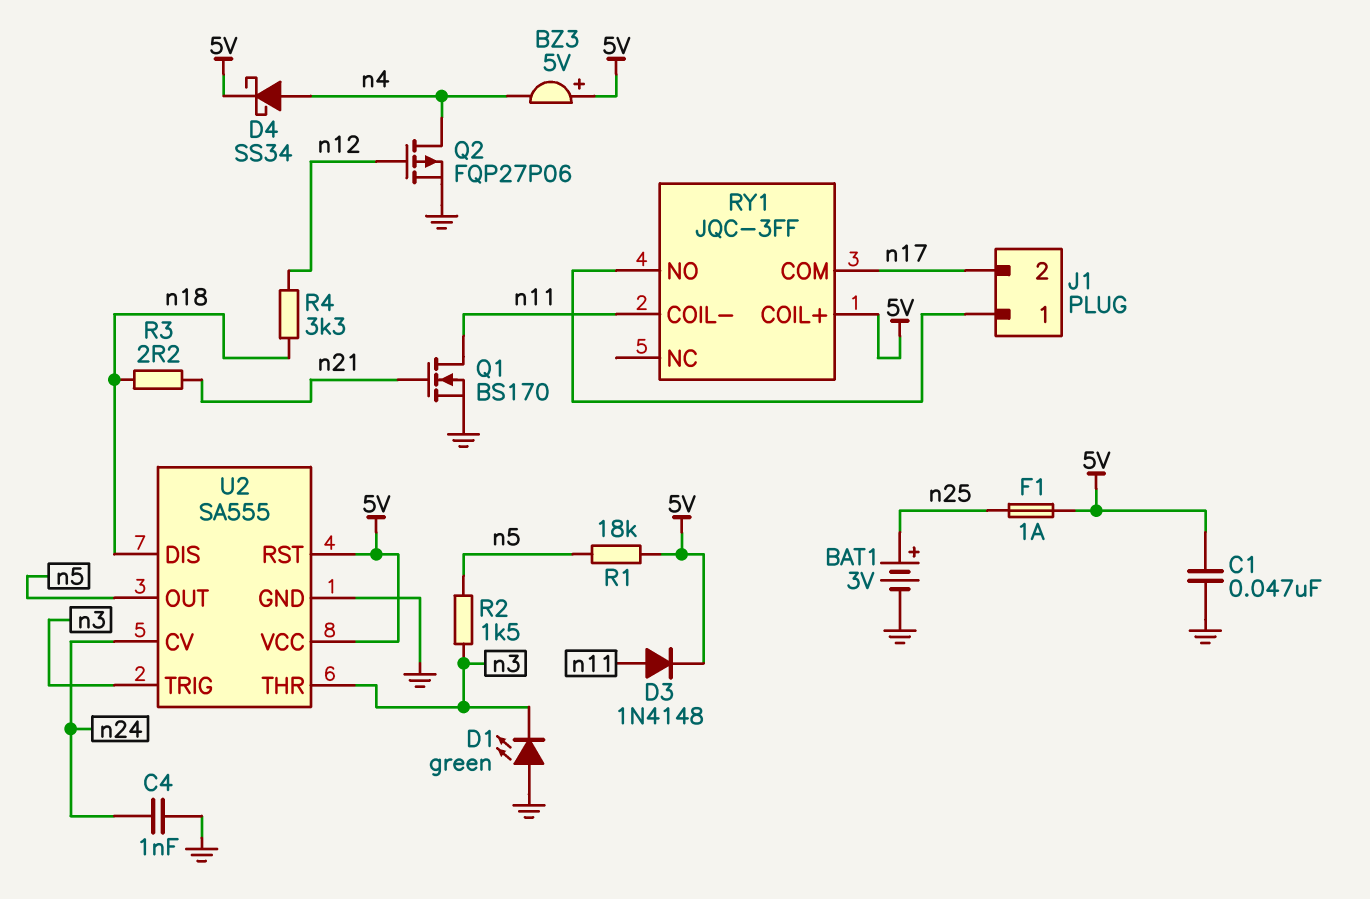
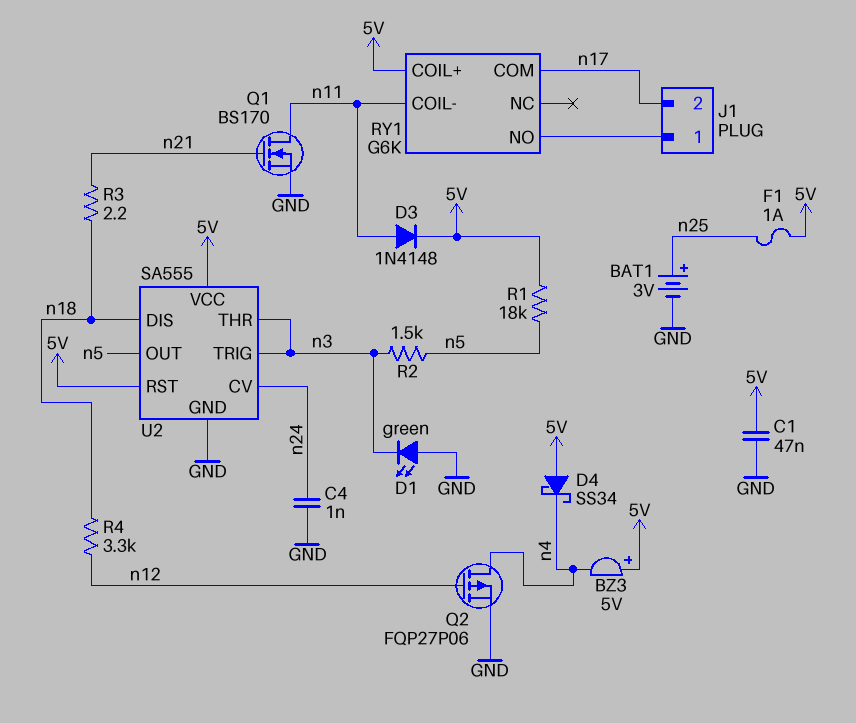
D4: schottky SS34 (A n4, K 5V) -> schottky SS34 (A 5V, K n4)
RY1: JQC-3FF -> G6K

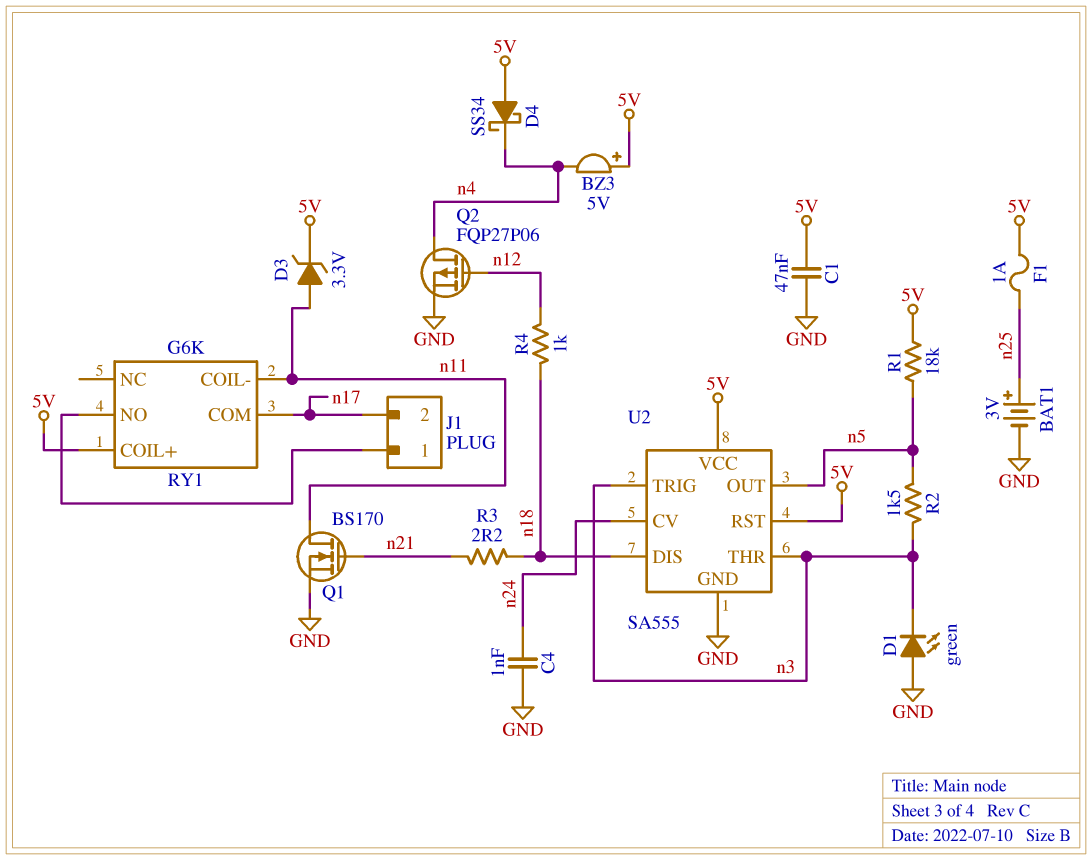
D3: diode 1N4148 (A n11, K 5V) -> zener 3.3V (A n11, K 5V)
R4: 3.3k (n12, n18) -> 1k (n12, n18)

